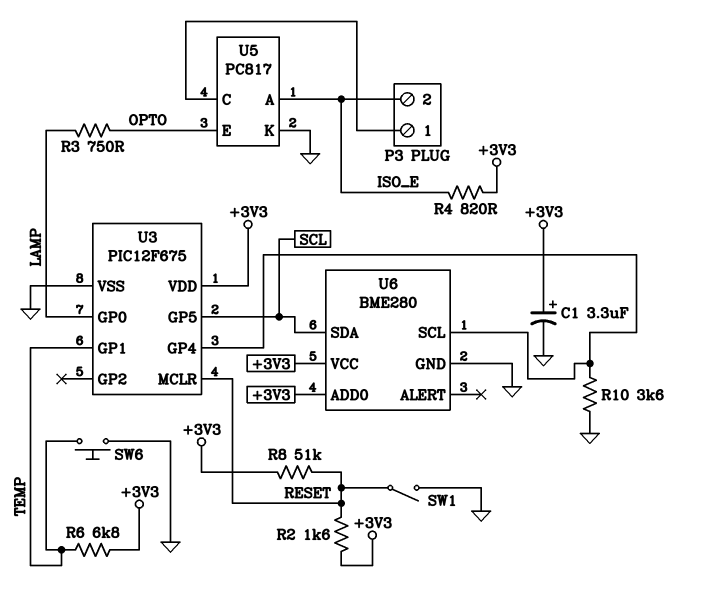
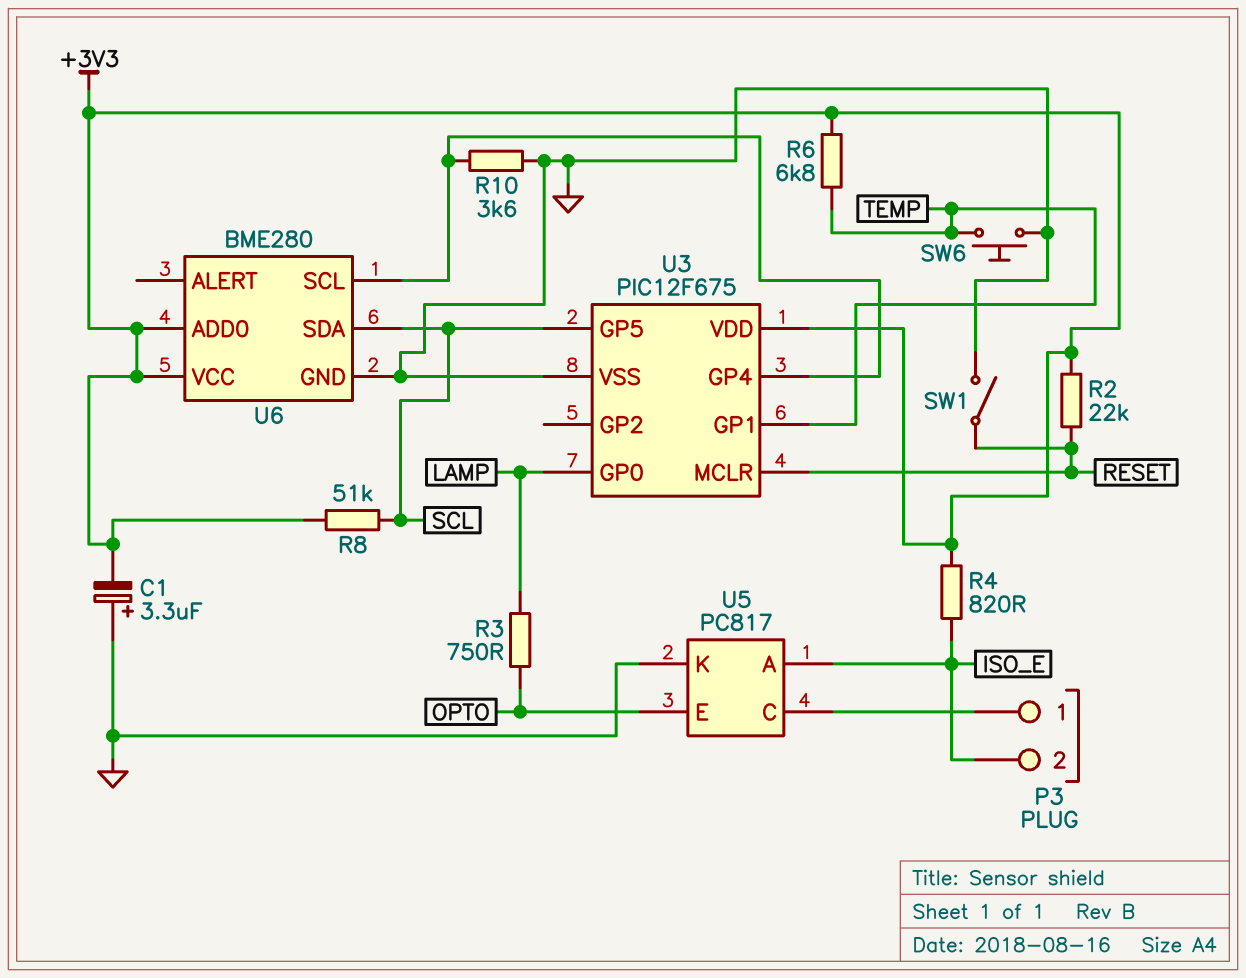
C1: 3.3uF (plus +3V3, minus GND) -> 3.3uF (plus GND, minus +3V3)
R2: 1.6k (+3V3, RESET) -> 22k (+3V3, RESET)
R8: 51k (+3V3, RESET) -> 51k (+3V3, SCL)

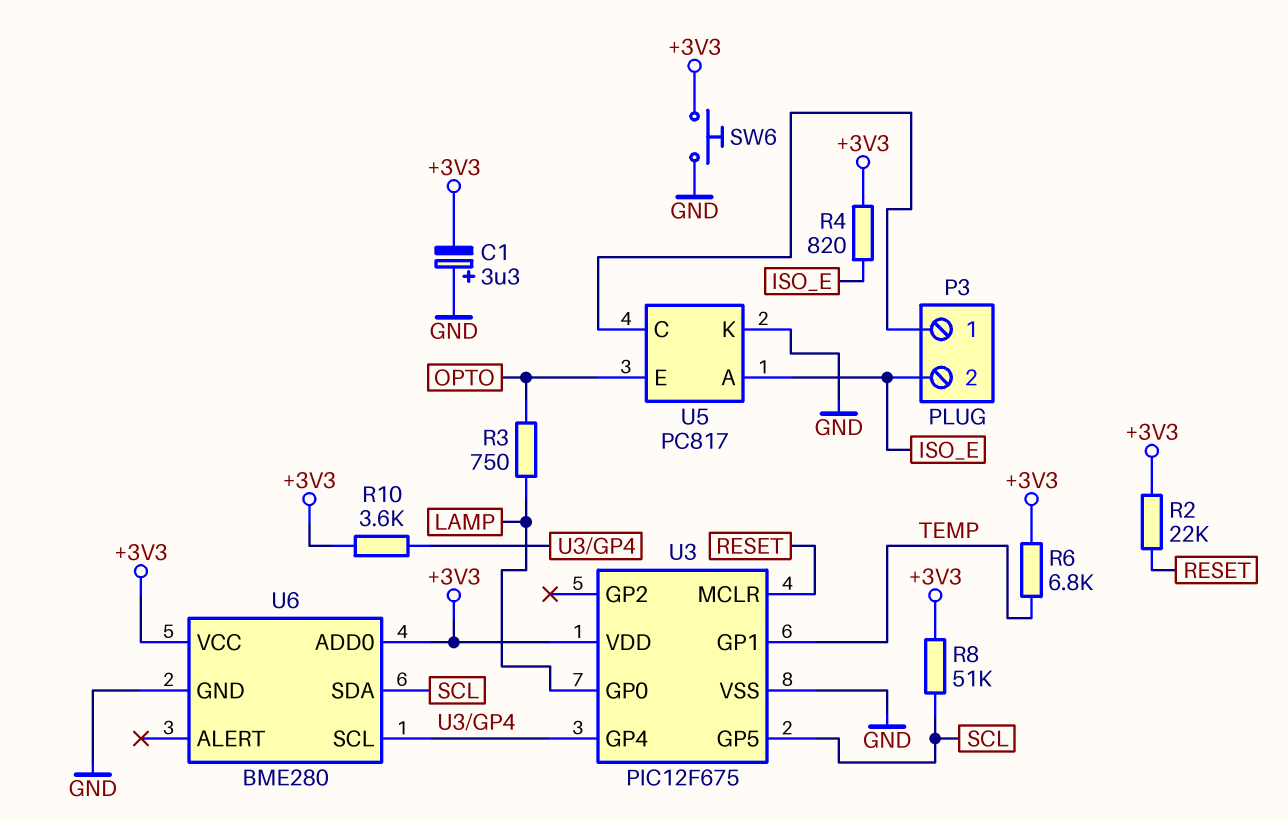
R10: 3.6k (GND, U3/GP4) -> 3.6k (+3V3, U3/GP4)
SW1: switch (GND, RESET) -> none
SW6: button (GND, TEMP) -> button (+3V3, GND)

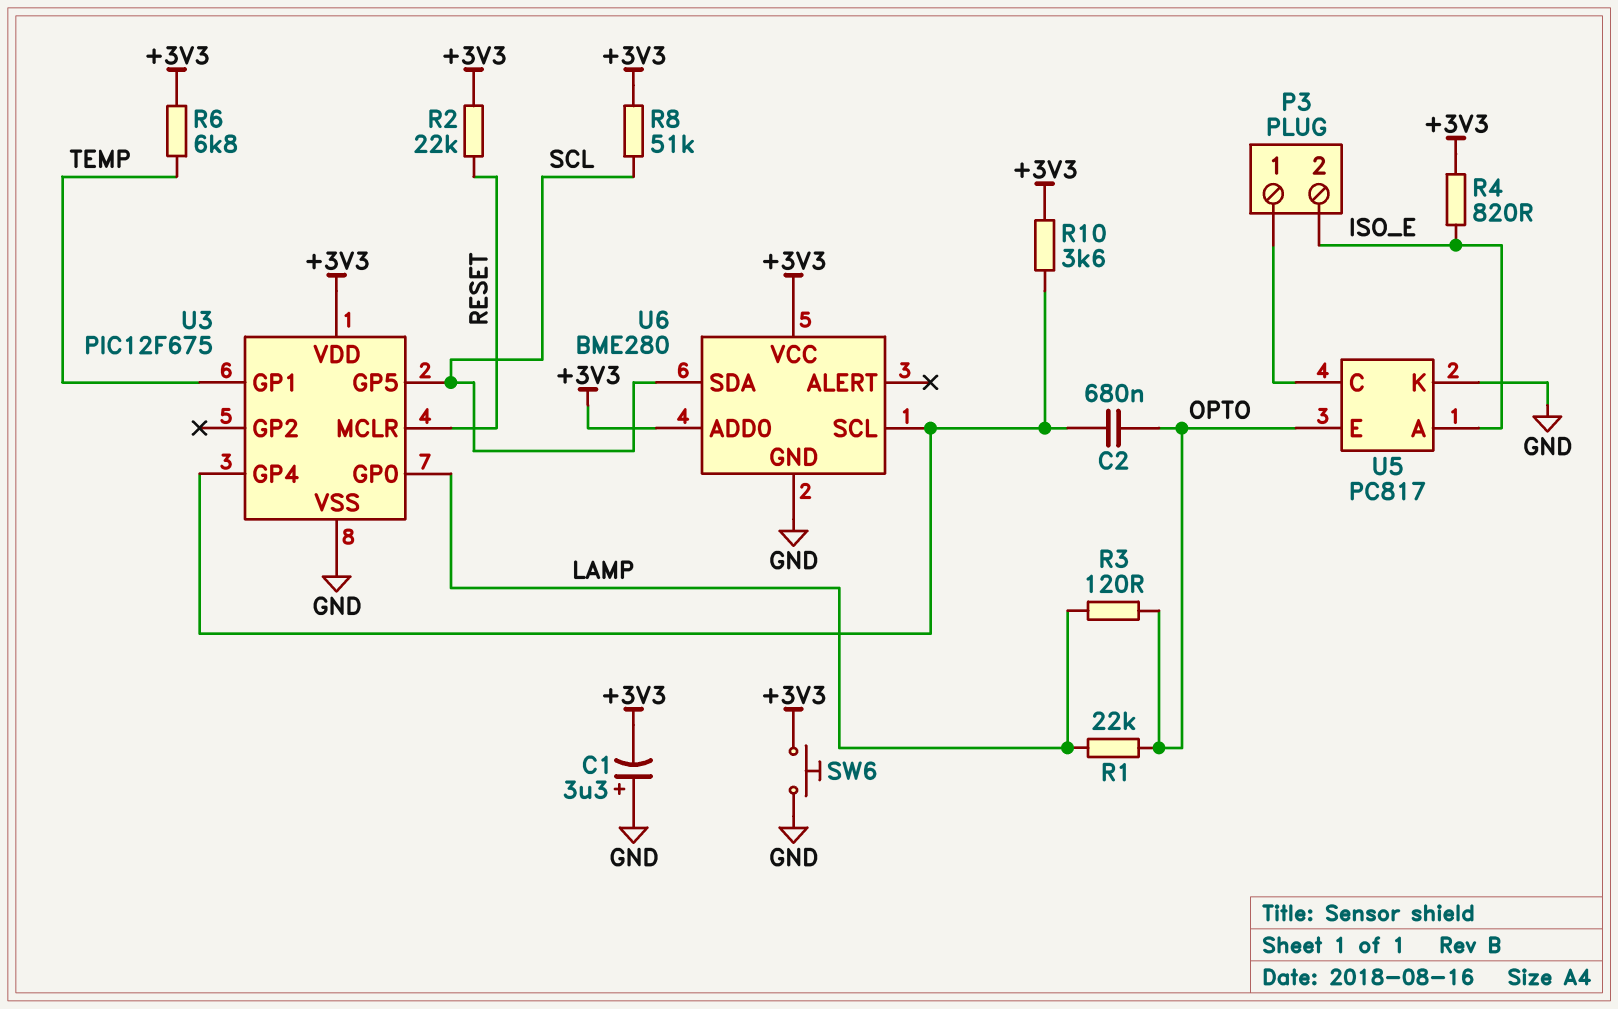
C2: none -> 680nF (OPTO, U3/GP4)
R1: none -> 22k (LAMP, OPTO)
R3: 750 (LAMP, OPTO) -> 120 (LAMP, OPTO)

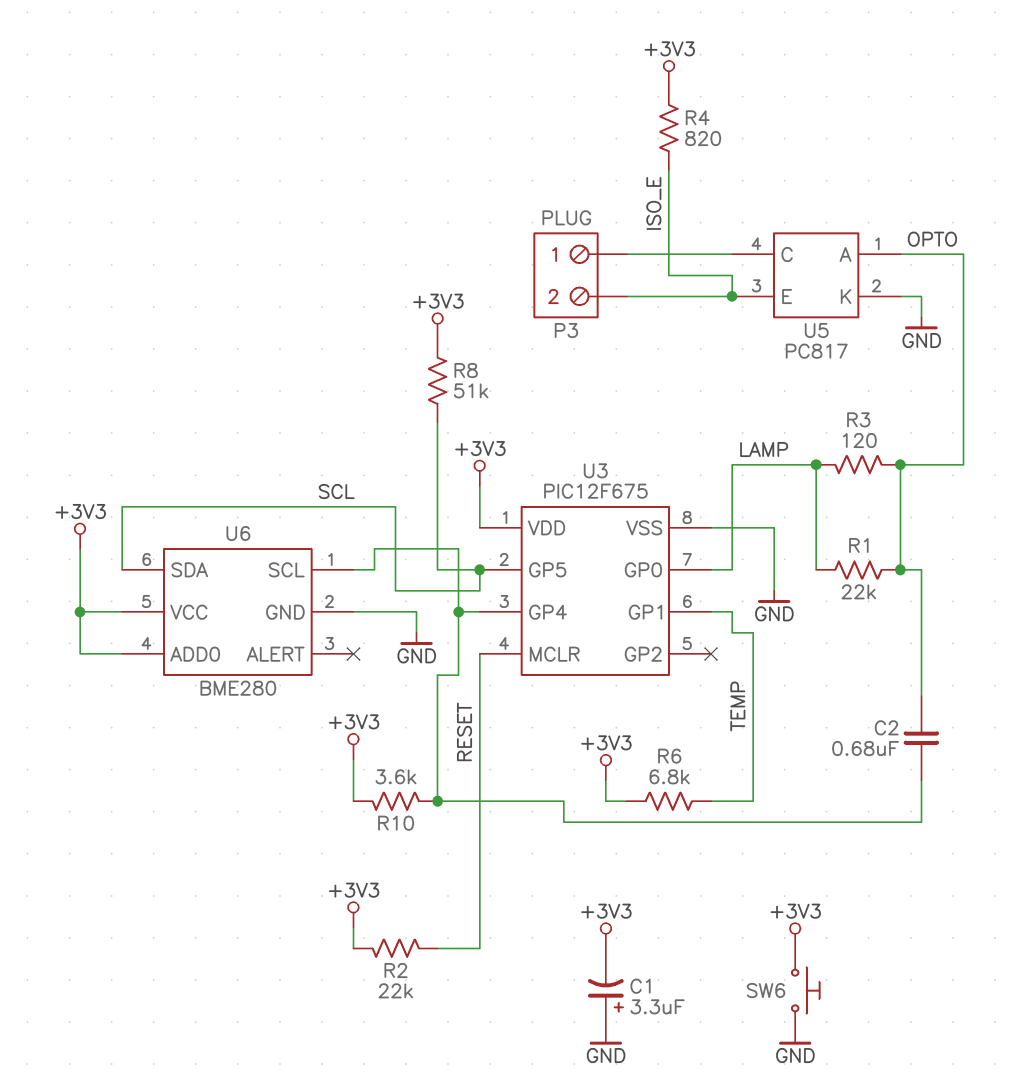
U5 pin A: ISO_E -> OPTO
U5 pin E: OPTO -> ISO_E

